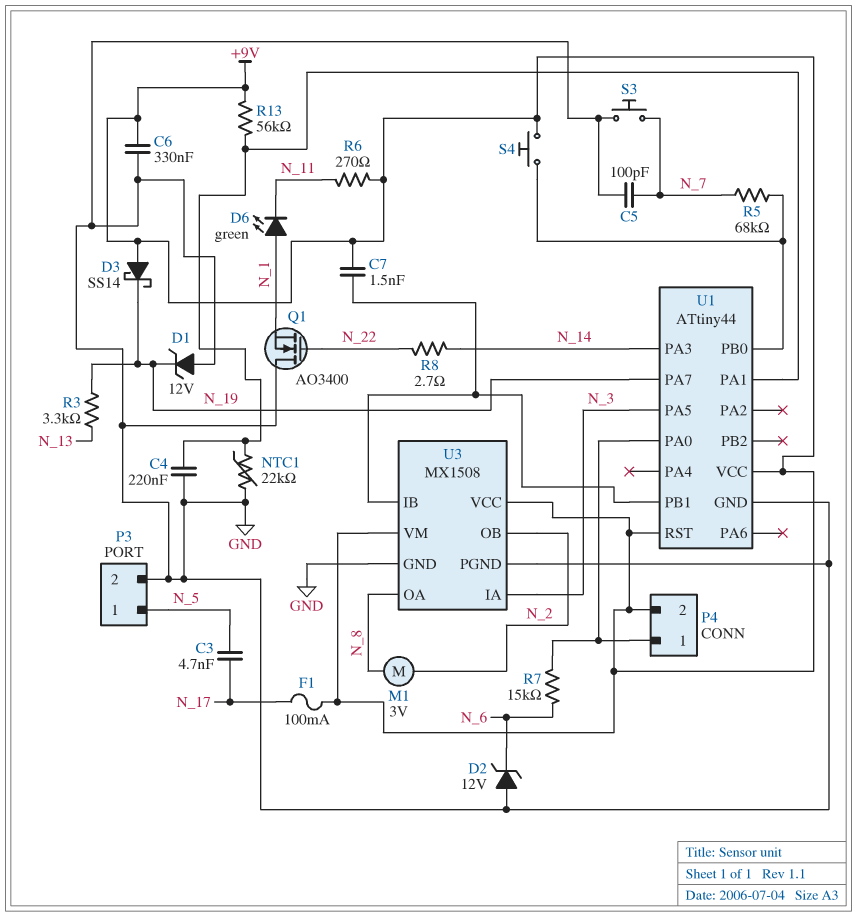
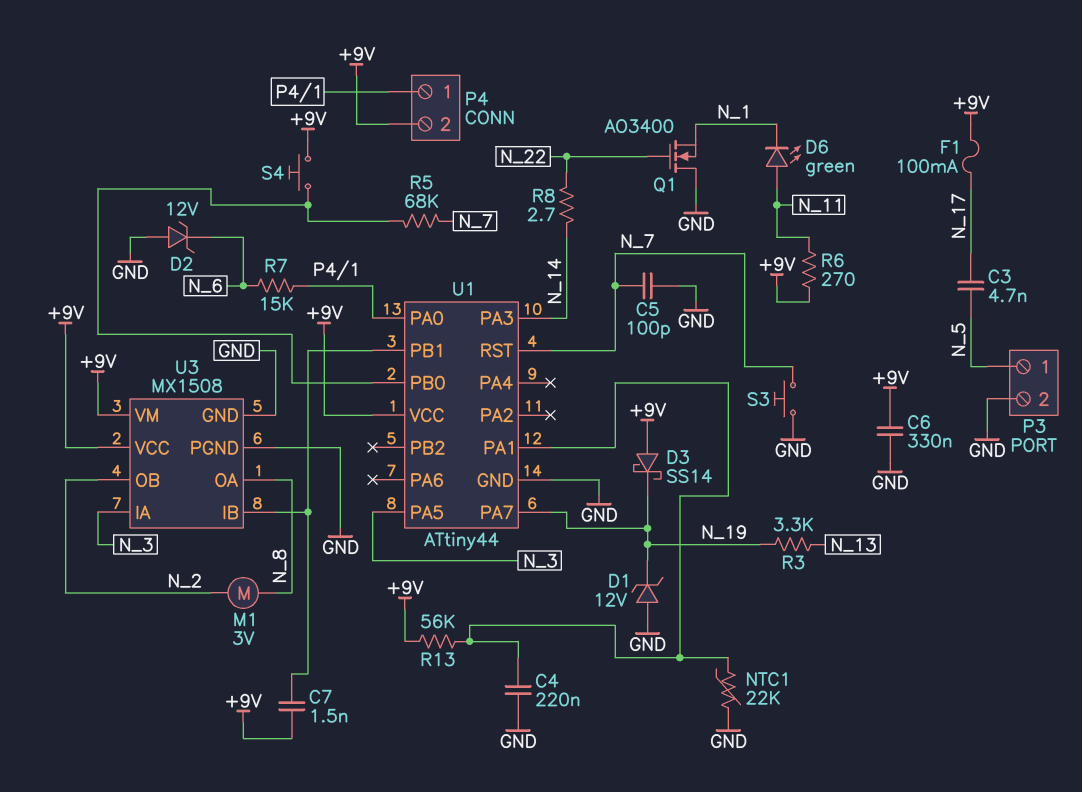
D6: LED green (A N_1, K N_11) -> LED green (A N_11, K N_1)
U1 pin RST: +9V -> N_7

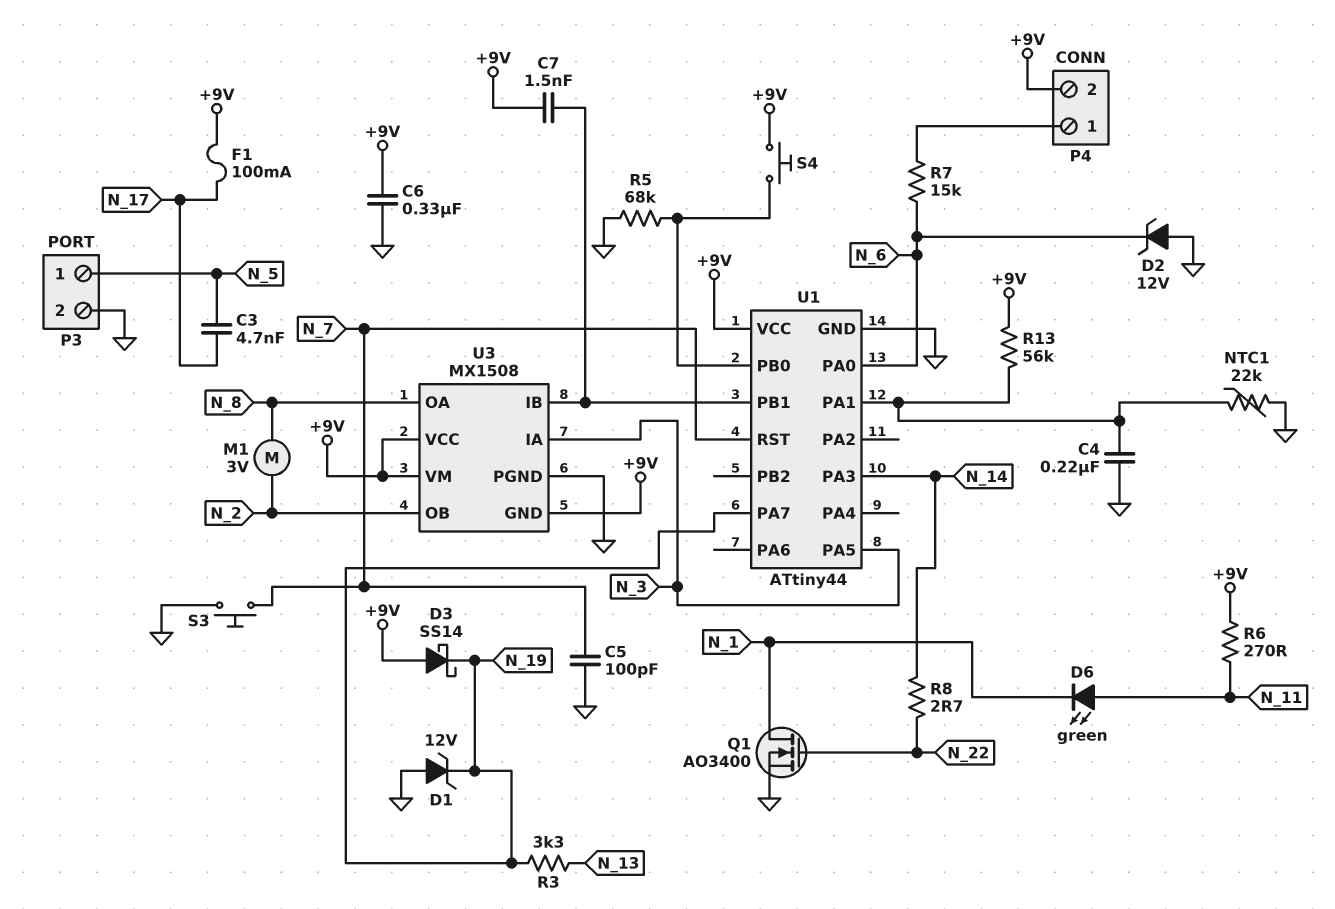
Q1: NMOS AO3400 (G N_22, D GND, S N_1) -> NMOS AO3400 (G N_22, D N_1, S GND)
R5: 68k (N_7, U1/PB0) -> 68k (GND, U1/PB0)
U1 pin PA0: P4/1 -> N_6
U3 pin GND: GND -> +9V

